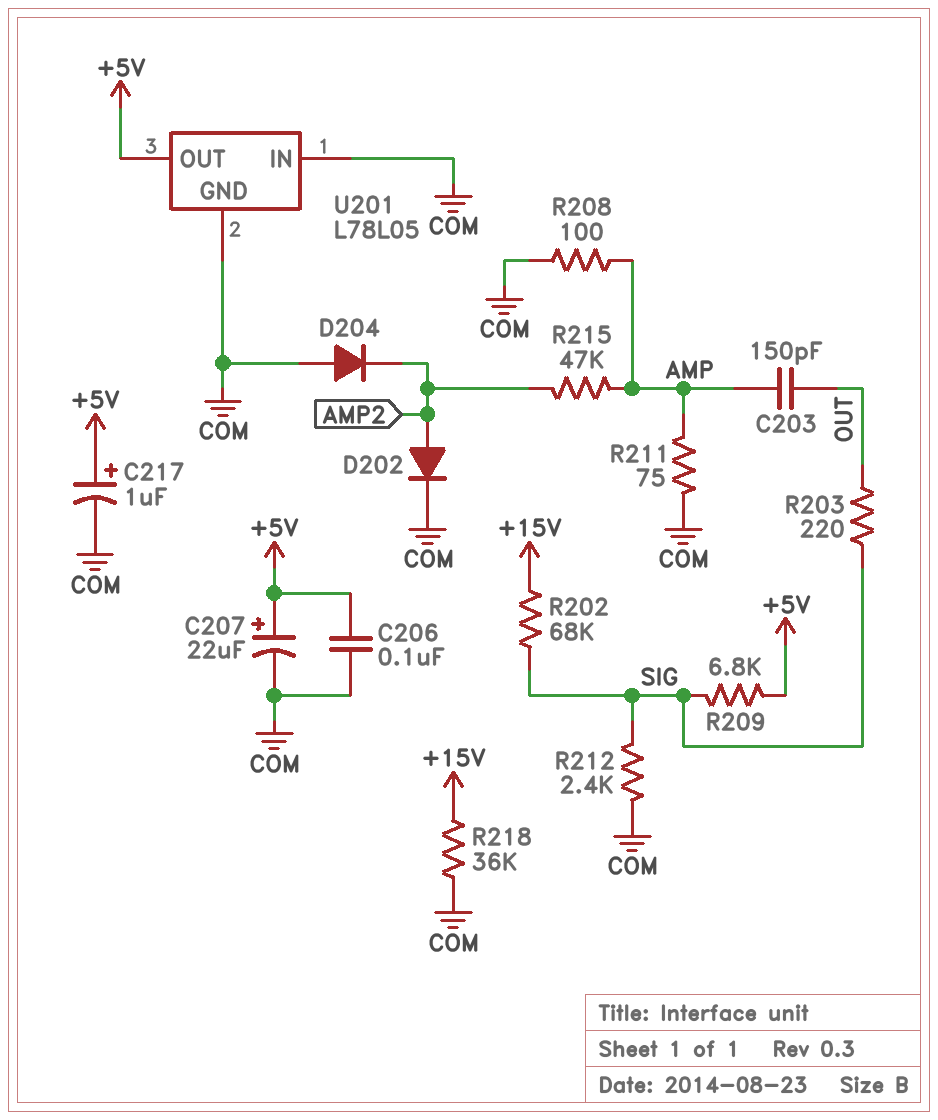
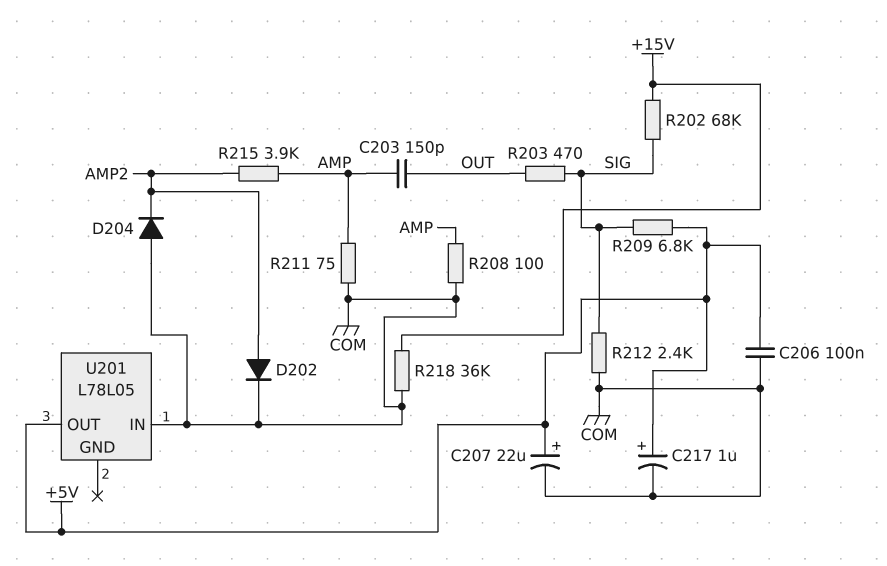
R203: 220 (OUT, SIG) -> 470 (OUT, SIG)
R215: 47k (AMP, AMP2) -> 3.9k (AMP, AMP2)
U201 pin GND: COM -> none

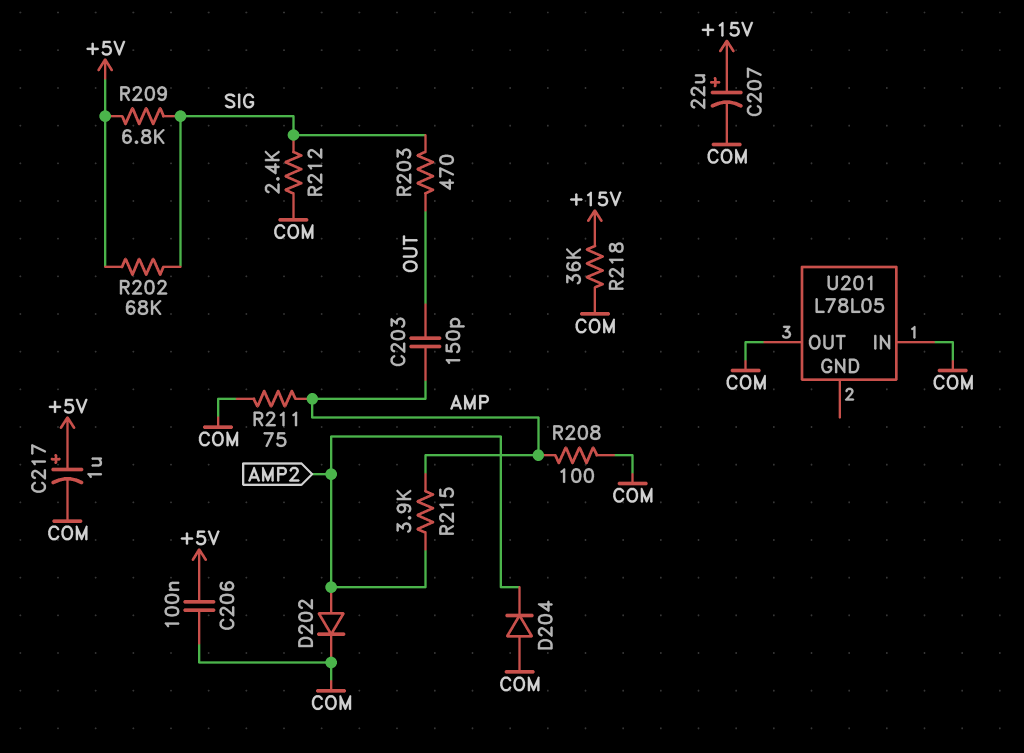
C207: 22uF (plus +5V, minus COM) -> 22uF (plus +15V, minus COM)
R202: 68k (+15V, SIG) -> 68k (+5V, SIG)
U201 pin OUT: +5V -> COM

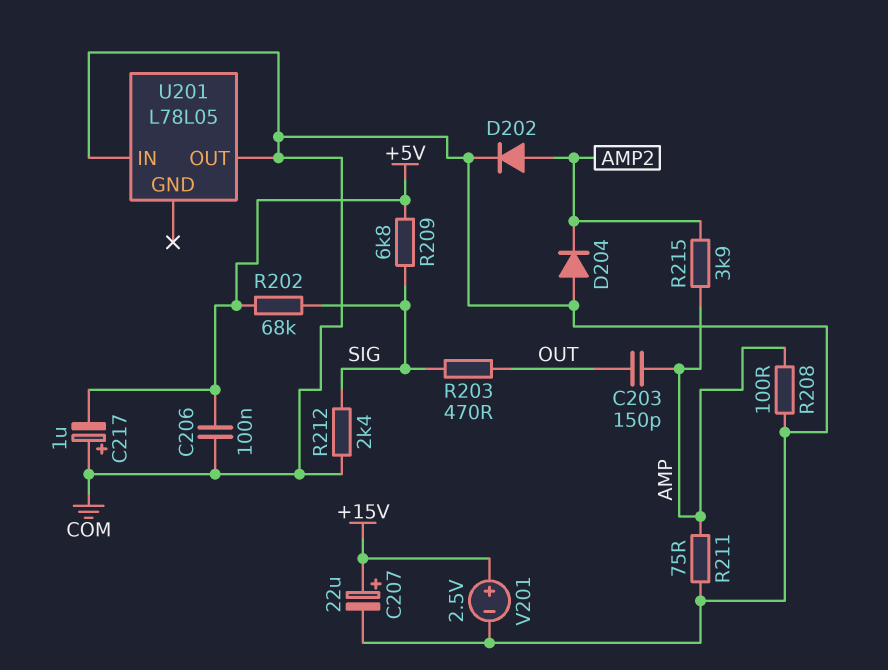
C217: 1uF (plus +5V, minus COM) -> 1uF (plus COM, minus +5V)
R218: 36k (+15V, COM) -> none
V201: none -> 2.5V (plus +15V, minus COM)

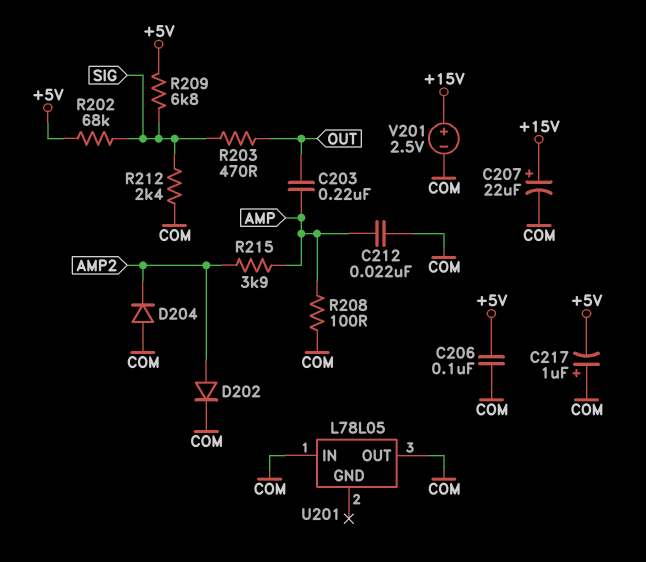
C203: 150pF (AMP, OUT) -> 220nF (AMP, OUT)
C212: none -> 22nF (AMP, COM)
R211: 75 (AMP, COM) -> none

